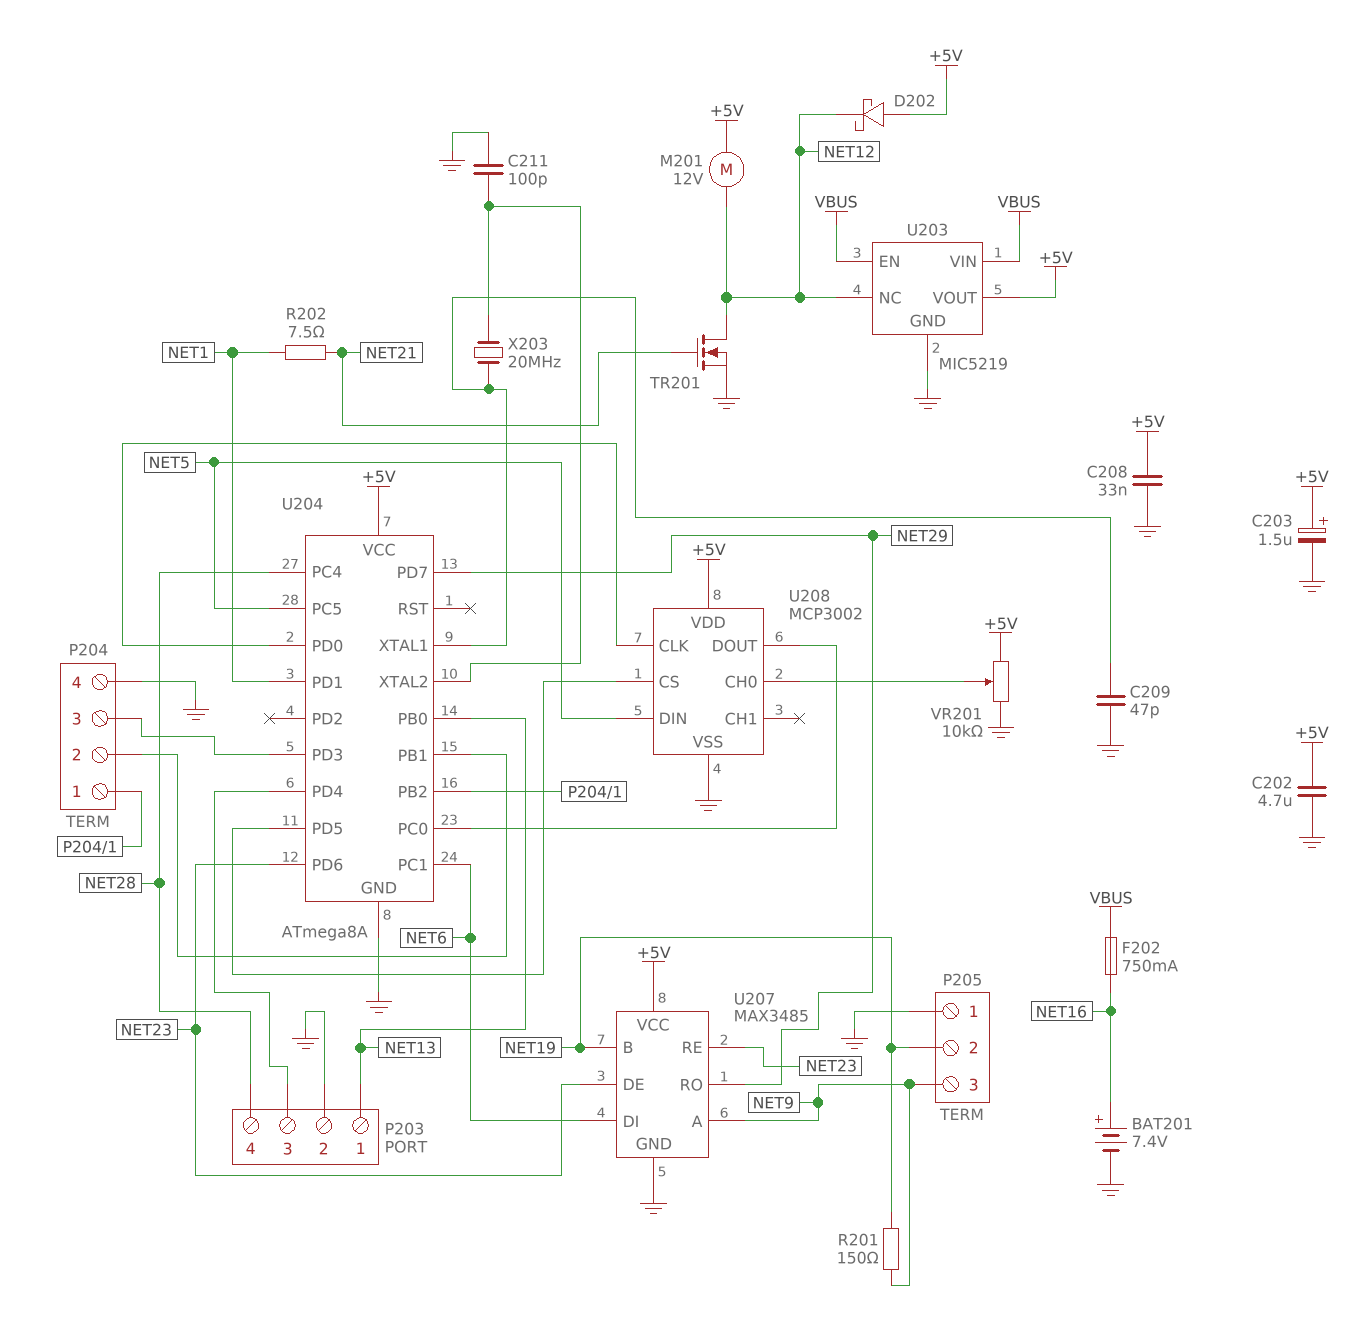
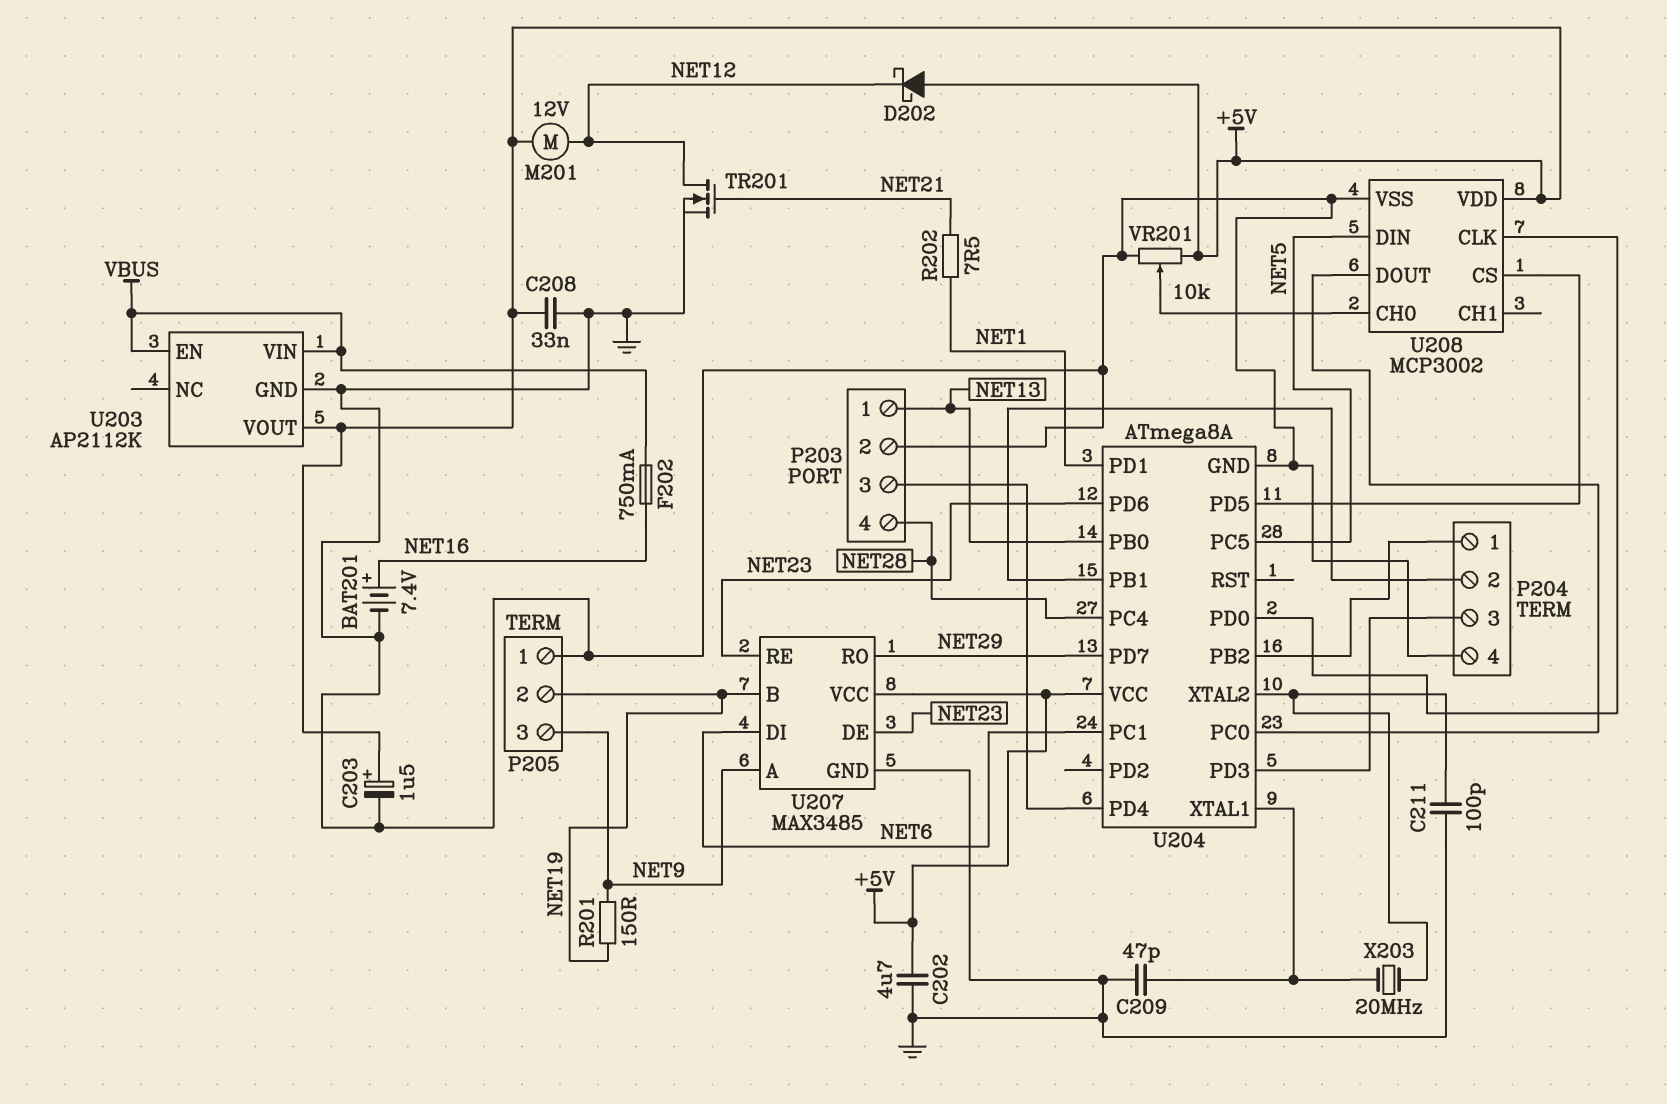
U203: MIC5219 -> AP2112K
U203 pin NC: NET12 -> none

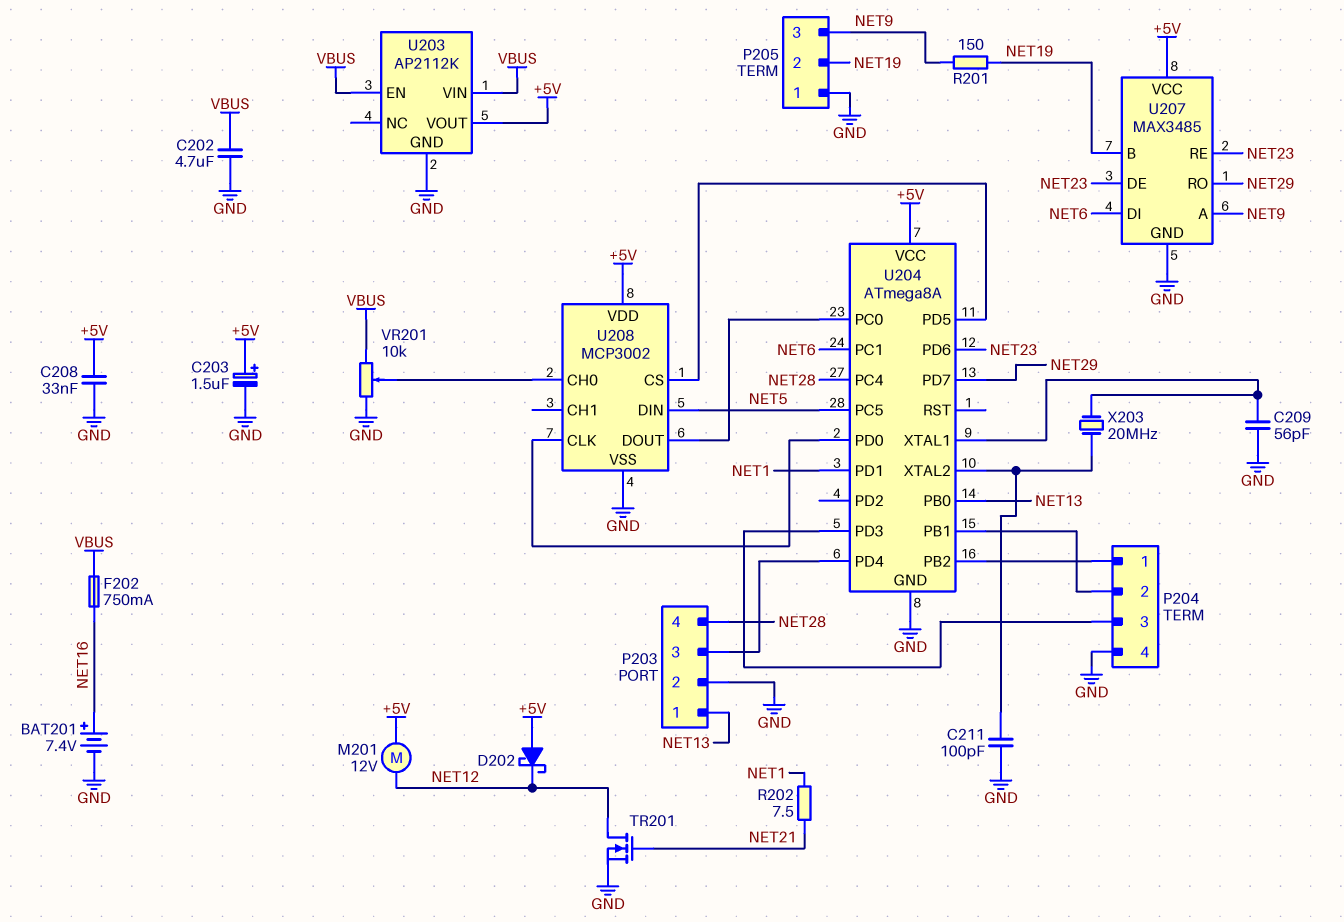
C202: 4.7uF (+5V, GND) -> 4.7uF (GND, VBUS)
C209: 47pF (GND, U204/XTAL1) -> 56pF (GND, U204/XTAL1)
VR201: 10k (+5V, GND, wiper U208/CH0) -> 10k (GND, VBUS, wiper U208/CH0)

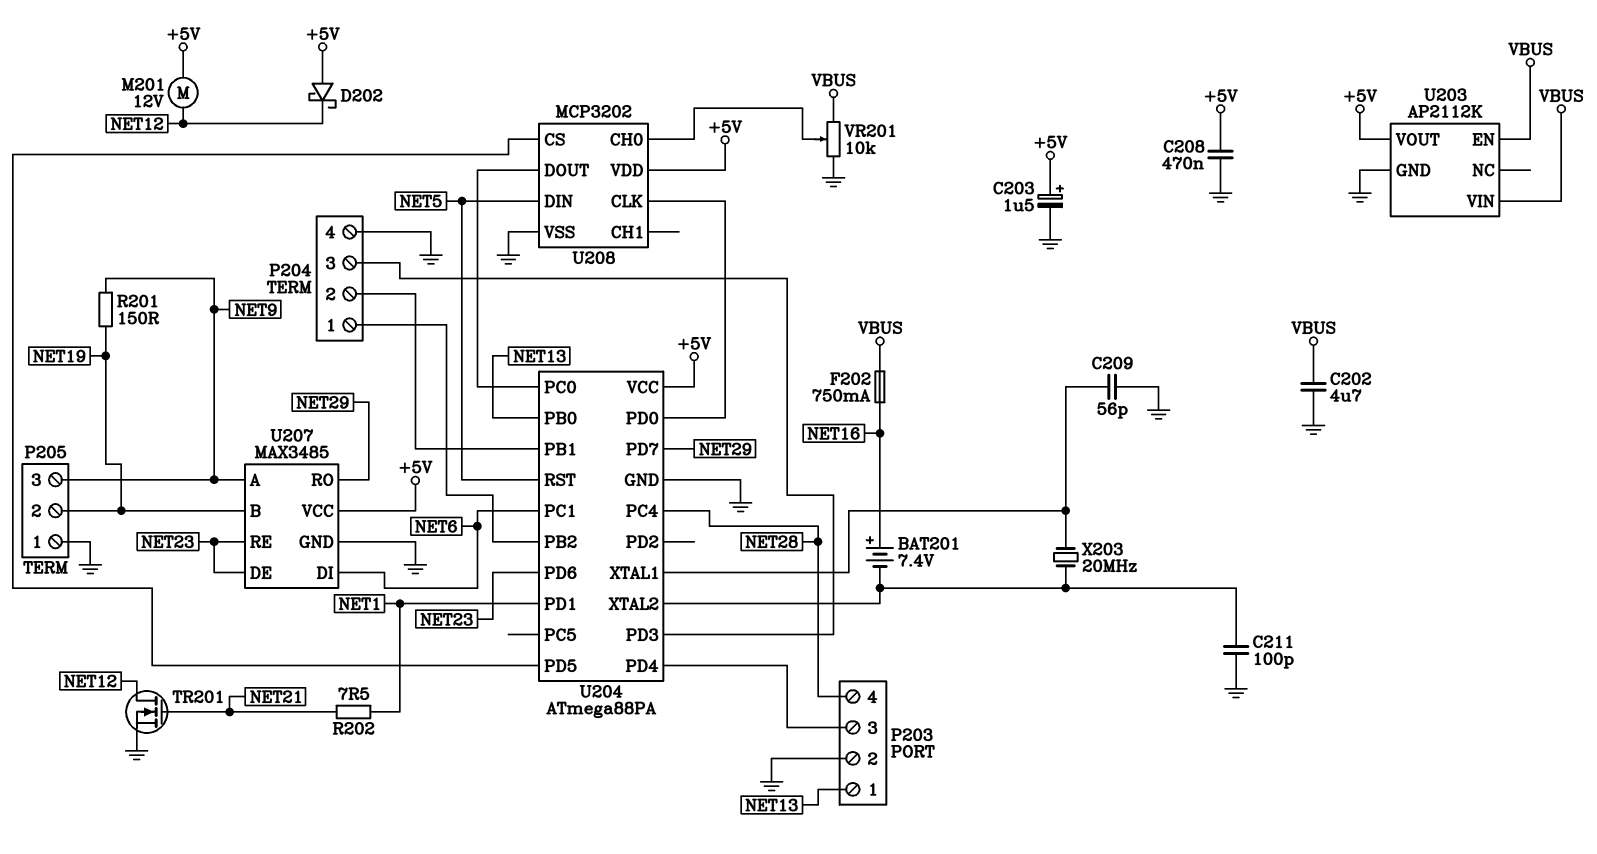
BAT201: 7.4V (plus NET16, minus GND) -> 7.4V (plus NET16, minus U204/XTAL2)
C208: 33nF (+5V, GND) -> 470nF (+5V, GND)
U204: ATmega8A -> ATmega88PA
U204 pin PC5: NET5 -> none
U204 pin RST: none -> NET5
U208: MCP3002 -> MCP3202

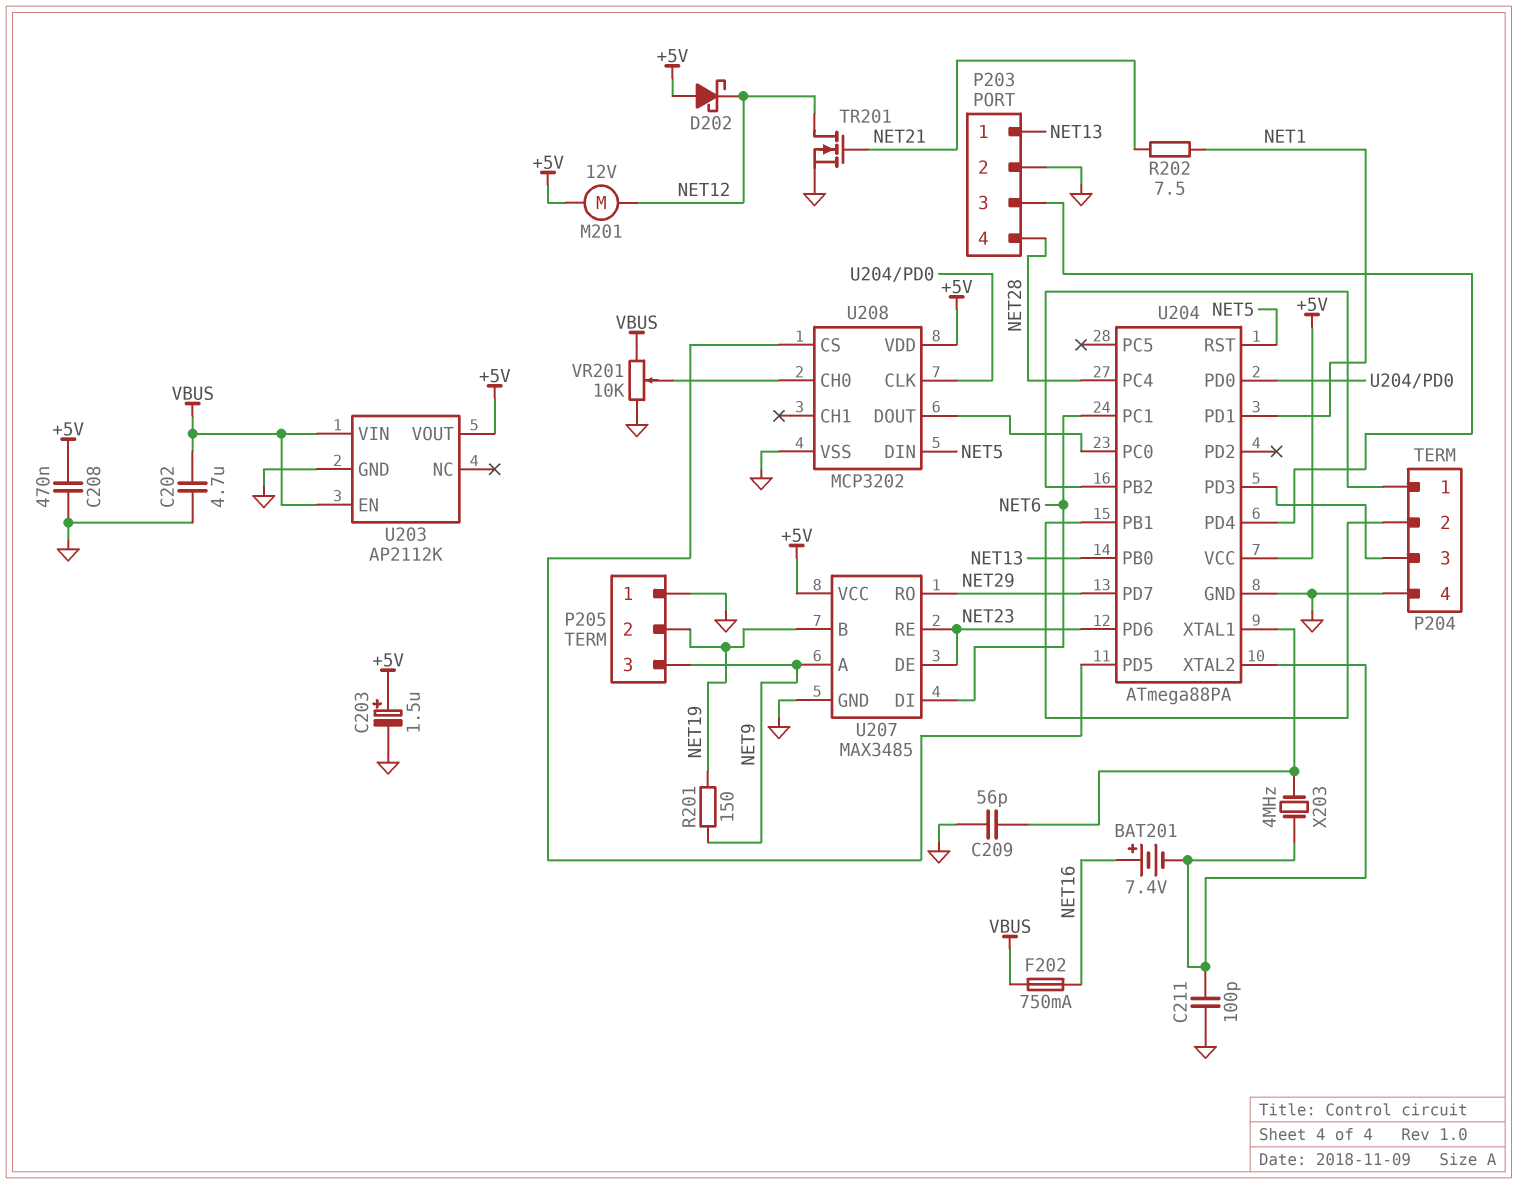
X203: 20MHz (U204/XTAL1, U204/XTAL2) -> 4MHz (U204/XTAL1, U204/XTAL2)

